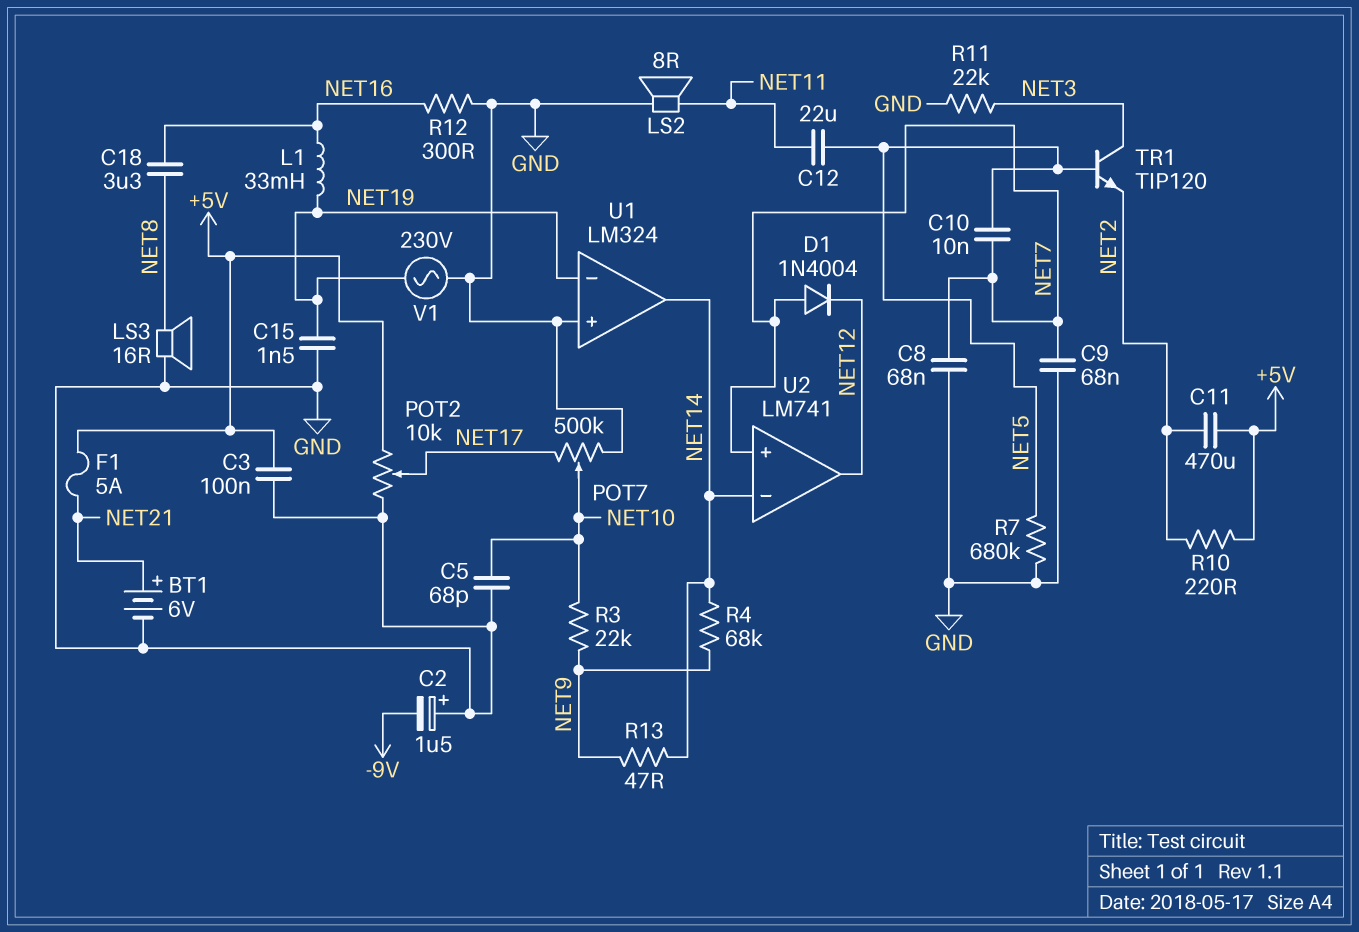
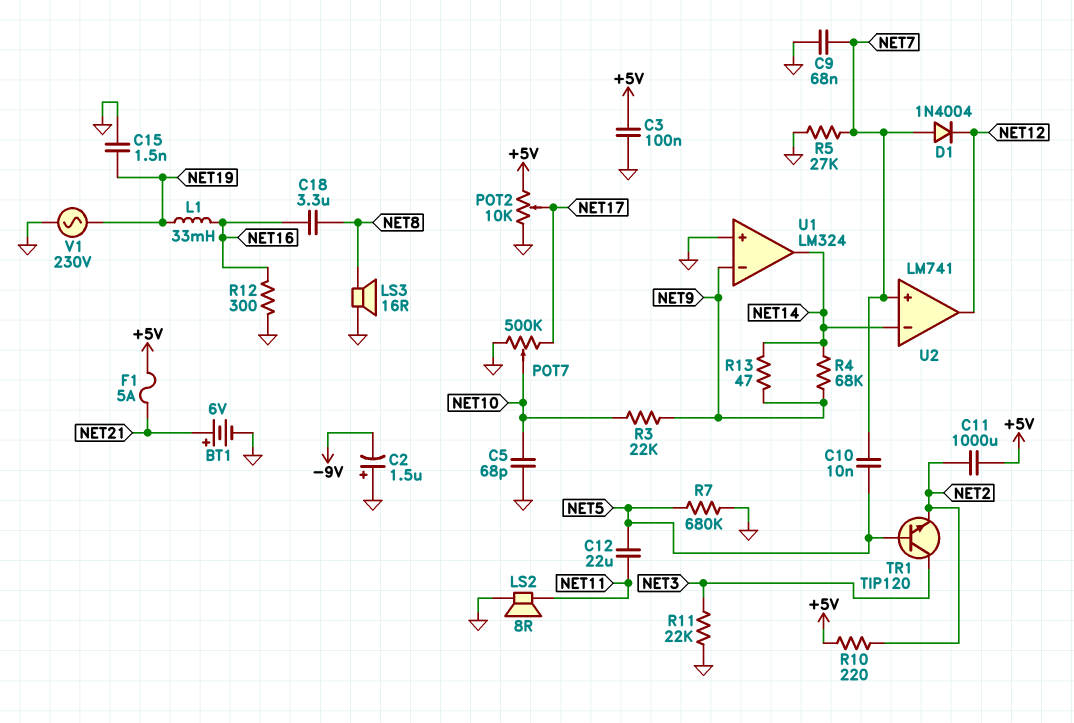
C8: 68nF (GND, NET7) -> none
C11: 470uF (+5V, NET2) -> 1000uF (+5V, NET2)
R5: none -> 27k (GND, NET7)
U1 pin in-: NET19 -> NET9

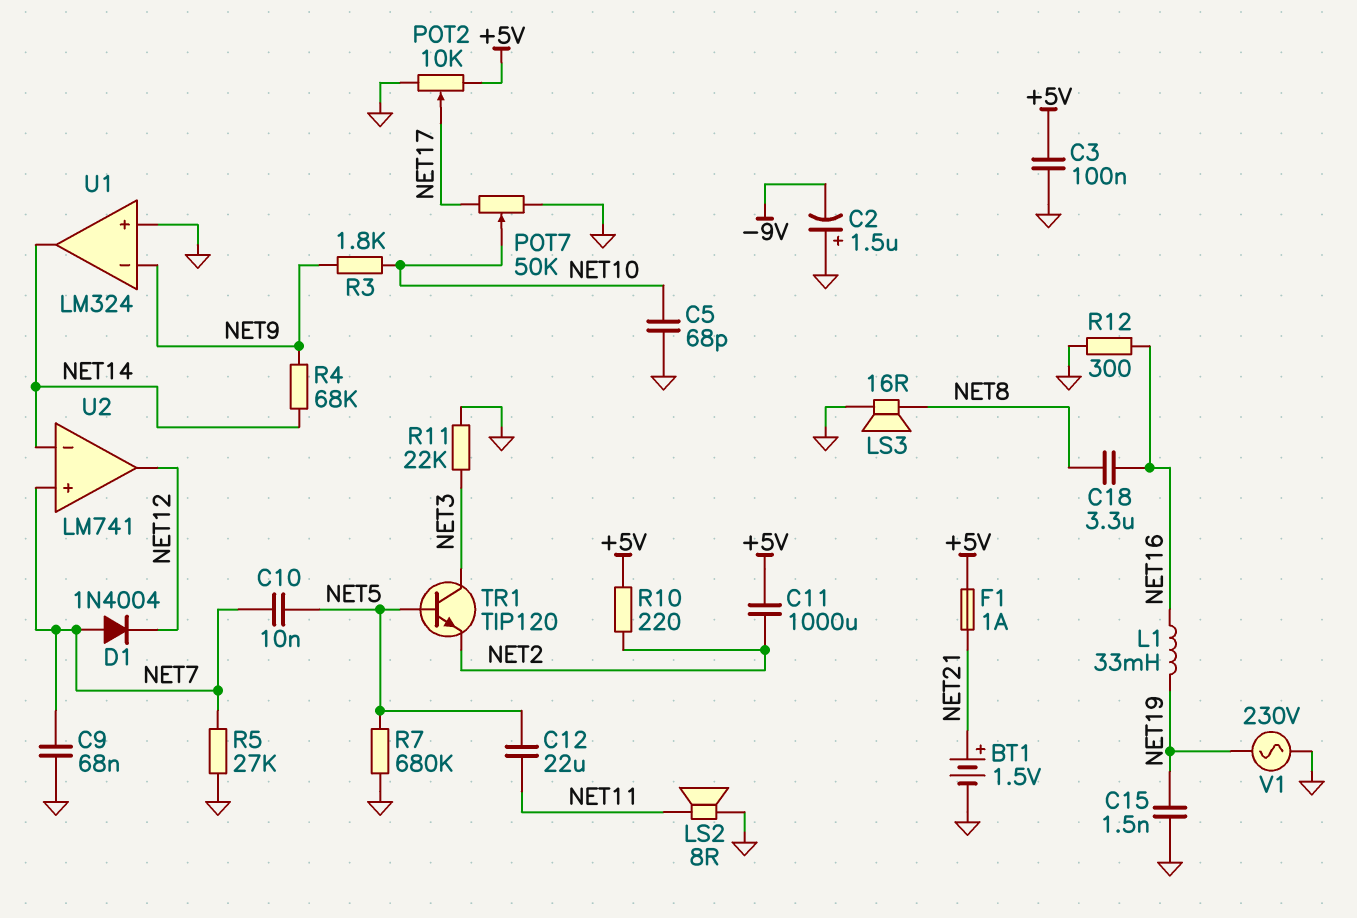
BT1: 6V (plus NET21, minus GND) -> 1.5V (plus NET21, minus GND)
F1: 5A (+5V, NET21) -> 1A (+5V, NET21)
POT7: 500k (GND, NET17, wiper NET10) -> 50k (GND, NET17, wiper NET10)
R3: 22k (NET9, NET10) -> 1.8k (NET9, NET10)
R13: 47 (NET9, NET14) -> none

